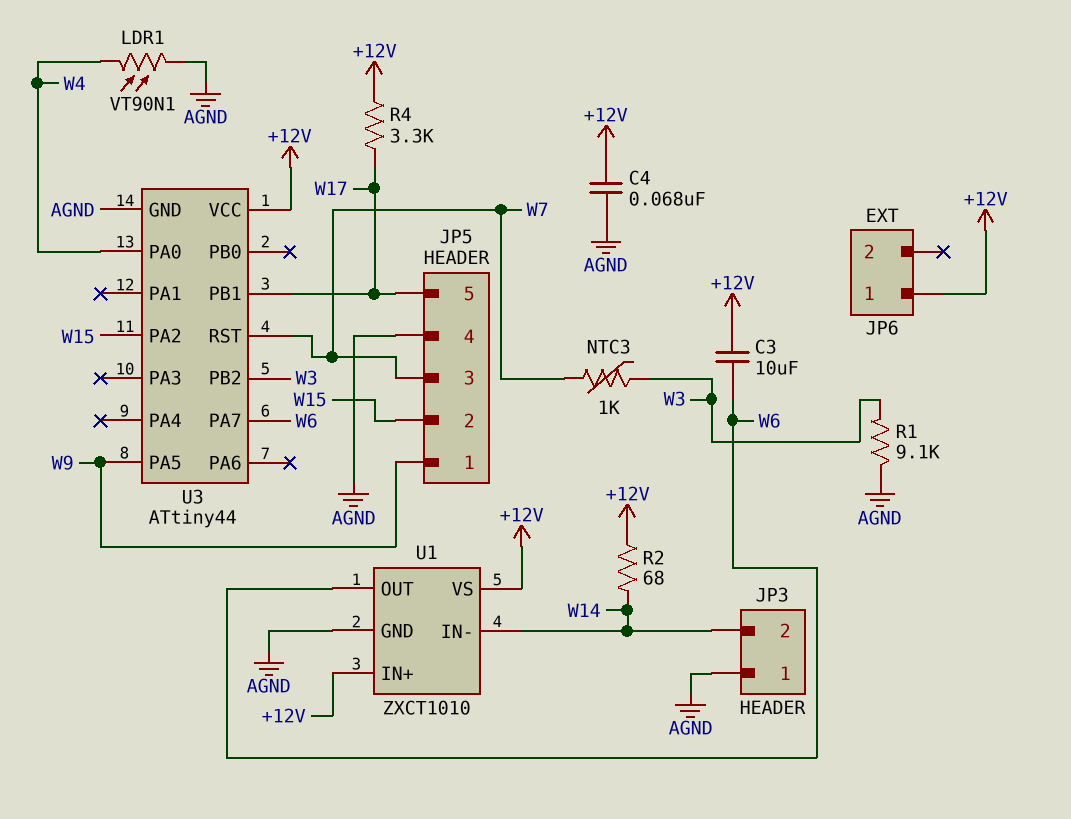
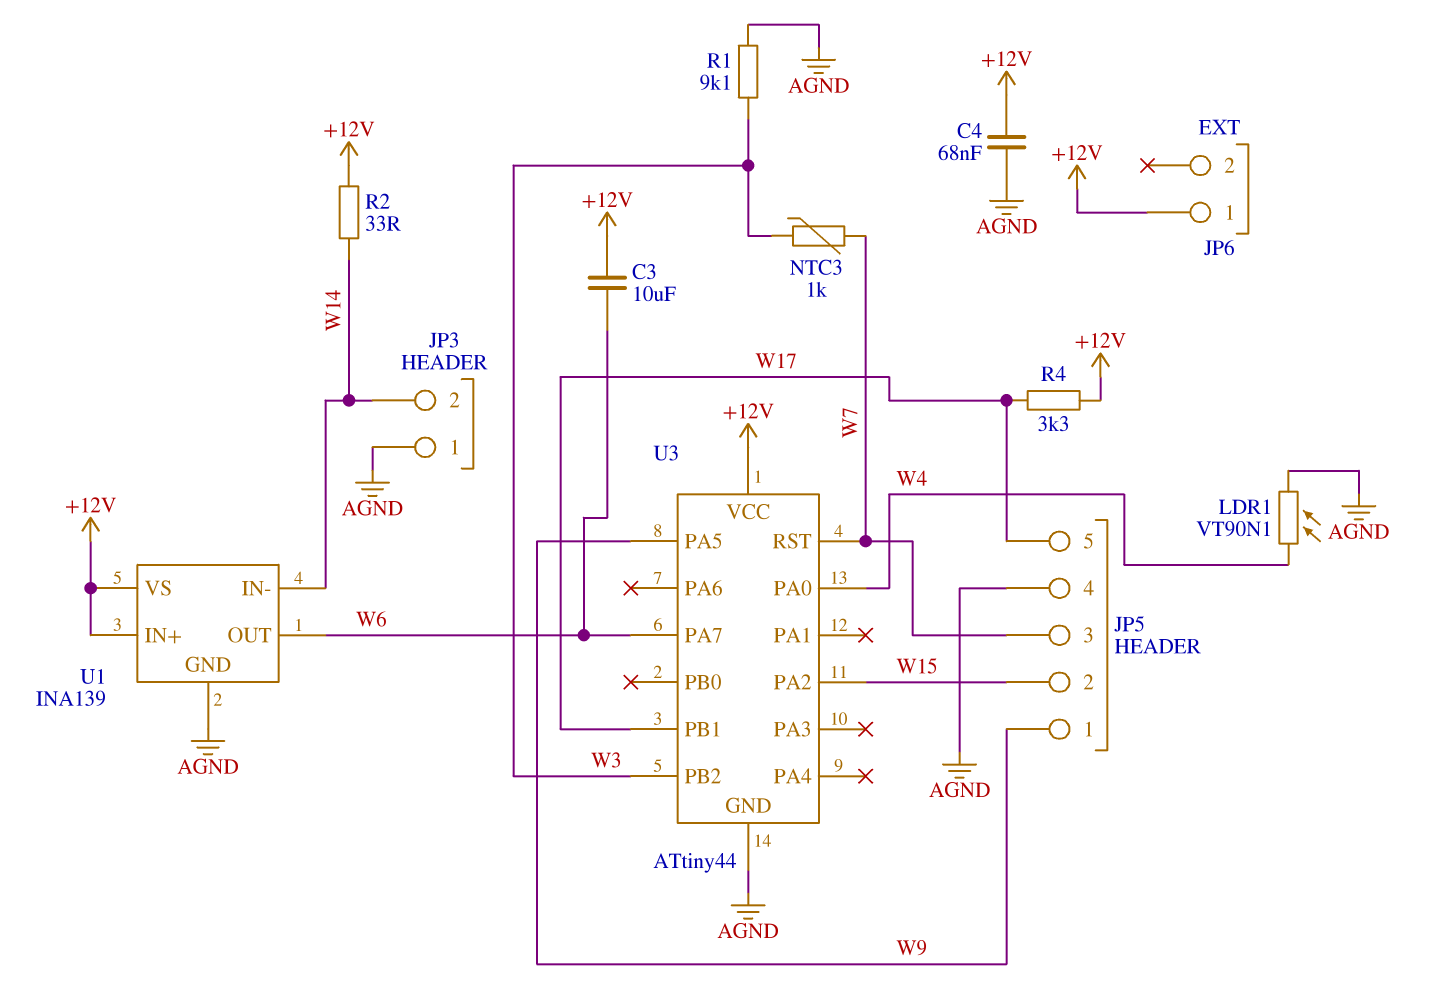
R2: 68 (+12V, W14) -> 33 (+12V, W14)
U1: ZXCT1010 -> INA139

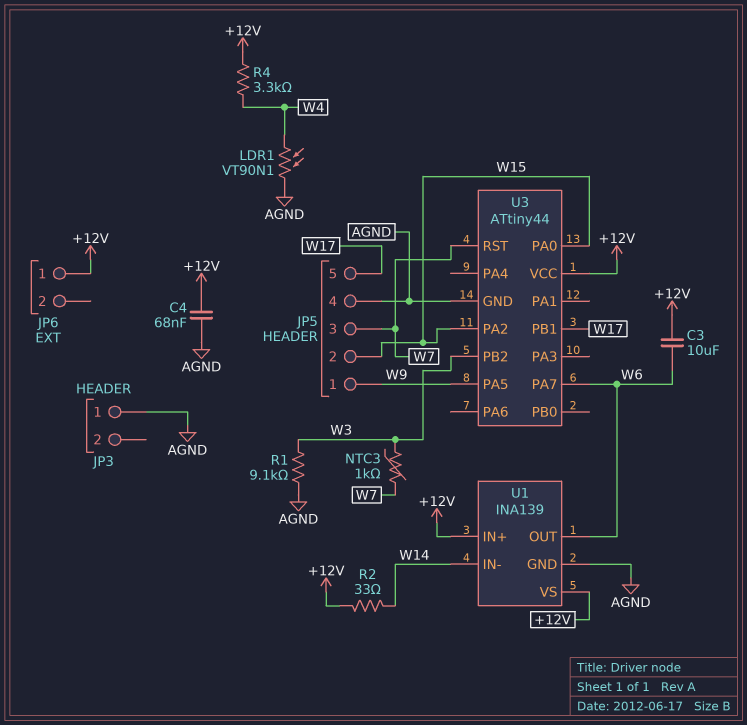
JP3 pin 2: W14 -> none
R4: 3.3k (+12V, W17) -> 3.3k (+12V, W4)
U3 pin PA0: W4 -> W15

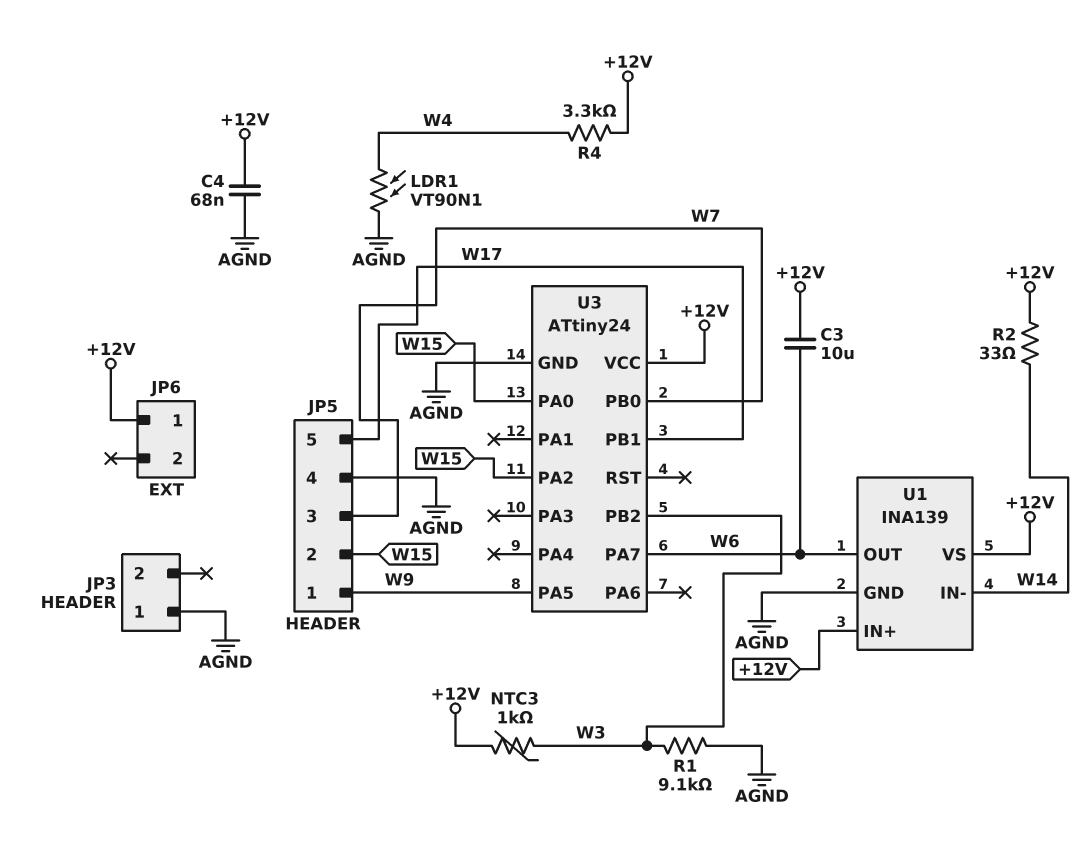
NTC3: 1k (W3, W7) -> 1k (+12V, W3)
U3: ATtiny44 -> ATtiny24
U3 pin PB0: none -> W7
U3 pin RST: W7 -> none

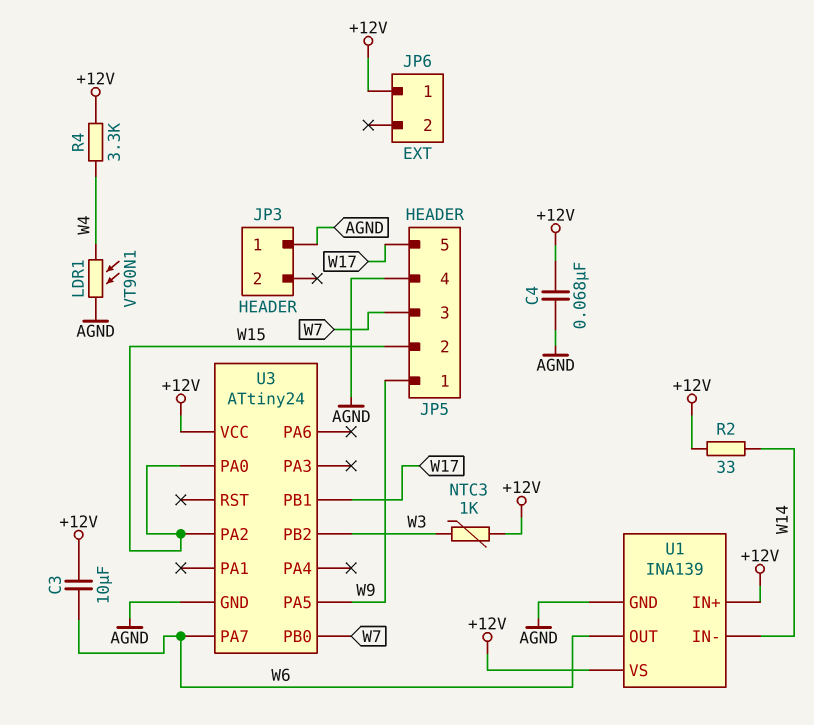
R1: 9.1k (AGND, W3) -> none

